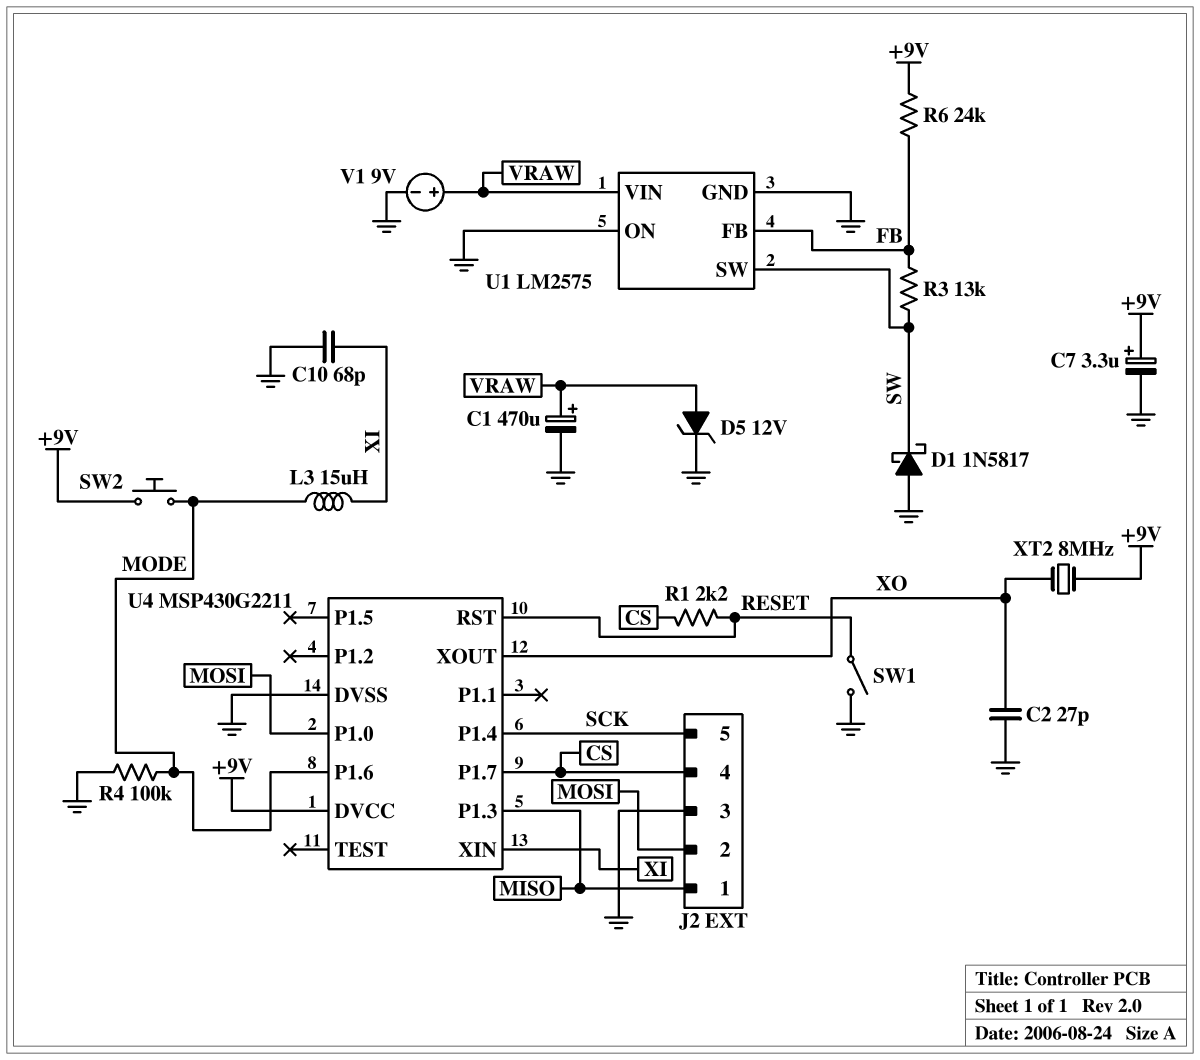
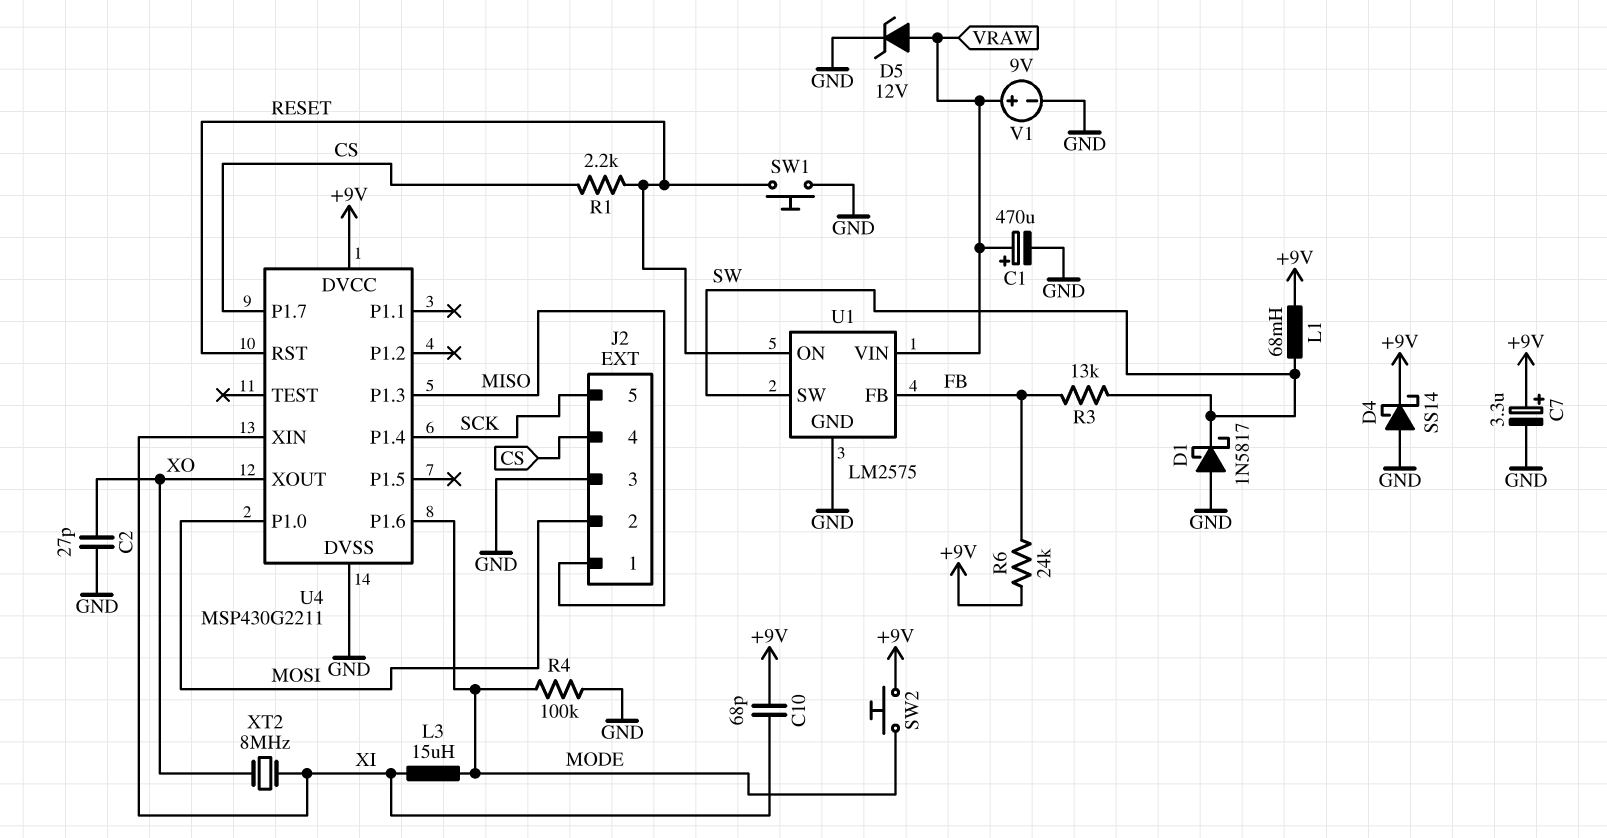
C10: 68pF (GND, XI) -> 68pF (+9V, XI)
D4: none -> schottky SS14 (A GND, K +9V)
L1: none -> 68mH (+9V, SW)
SW1: switch (GND, RESET) -> button (GND, RESET)
U1 pin ON: GND -> RESET
XT2: 8MHz (+9V, XO) -> 8MHz (XI, XO)

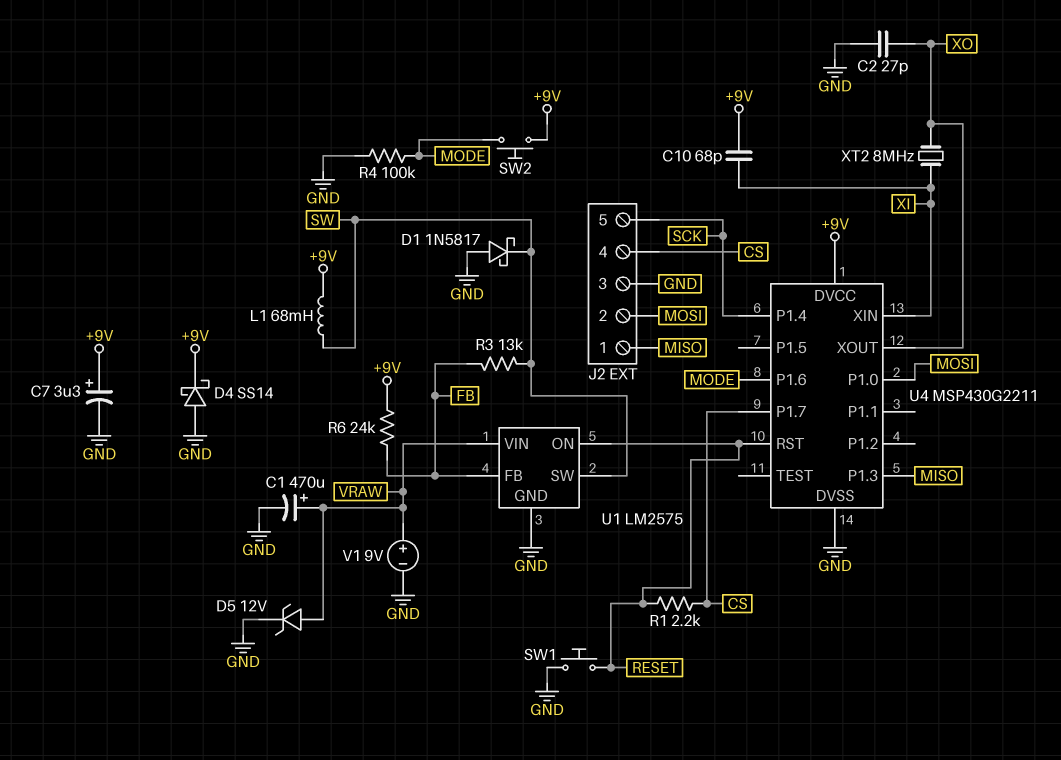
L3: 15uH (MODE, XI) -> none

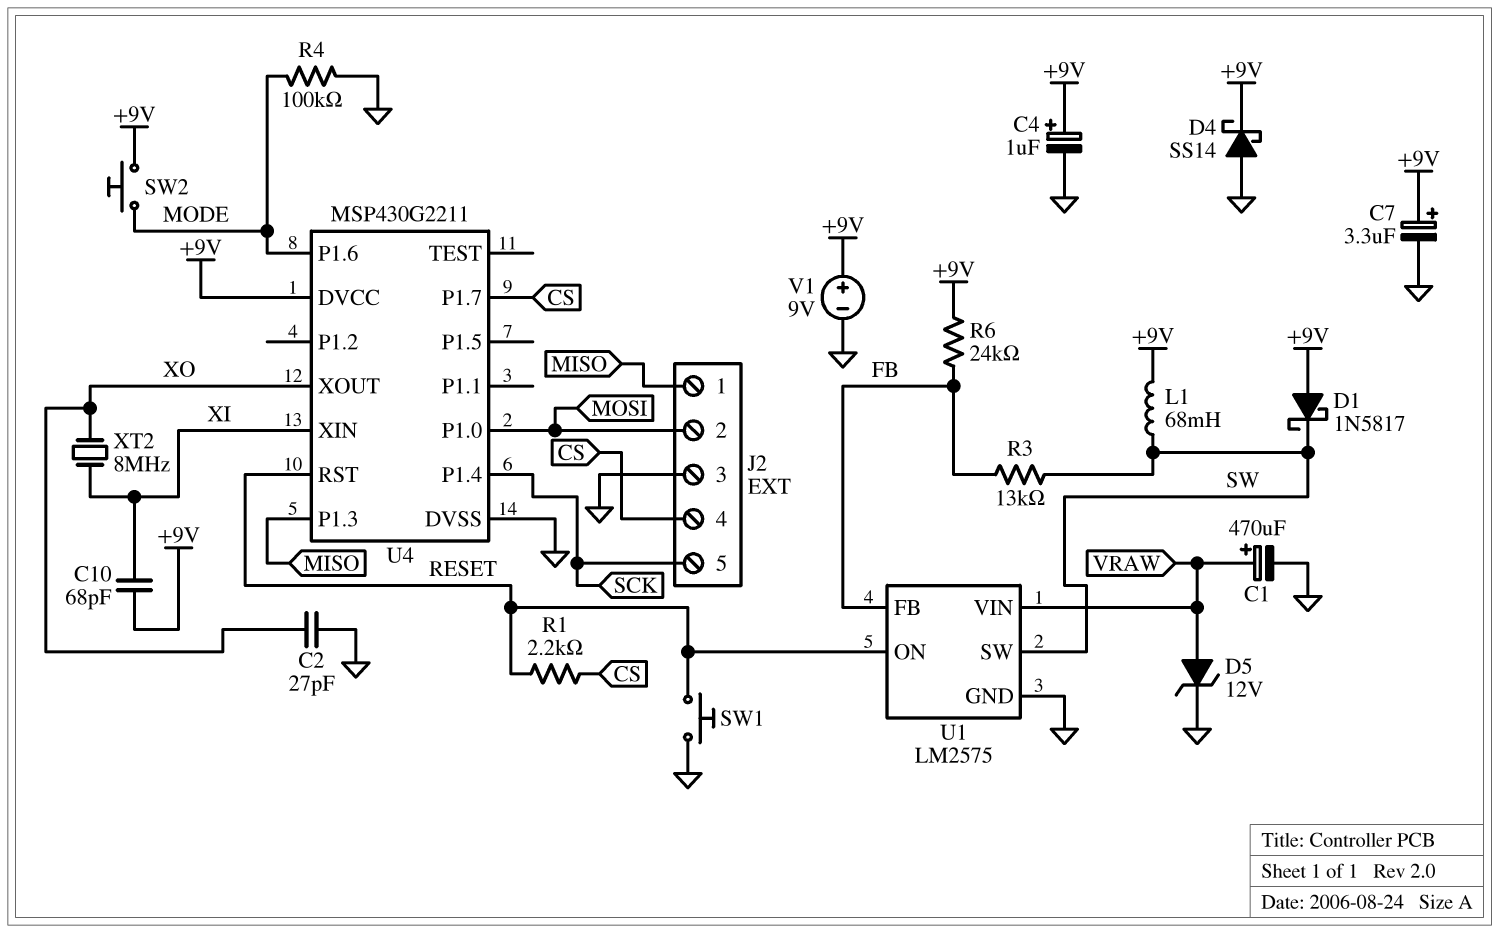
C4: none -> 1uF (plus +9V, minus GND)
D1: schottky 1N5817 (A GND, K SW) -> schottky 1N5817 (A +9V, K SW)
V1: 9V (plus VRAW, minus GND) -> 9V (plus +9V, minus GND)

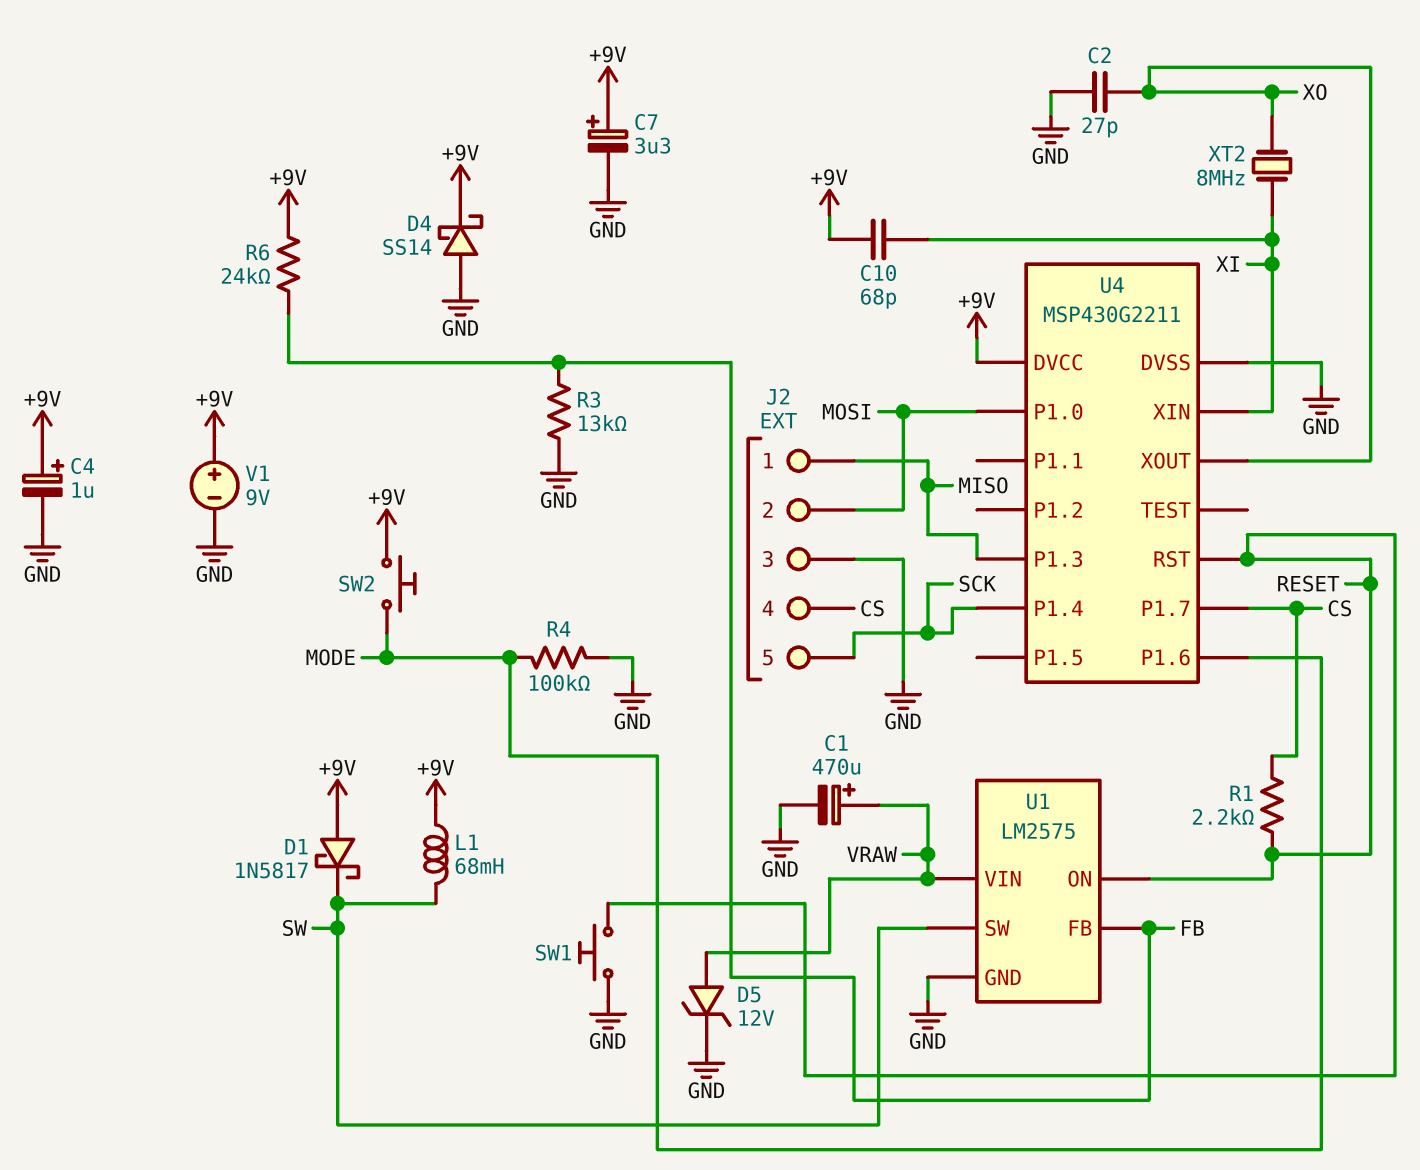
R3: 13k (FB, SW) -> 13k (FB, GND)

